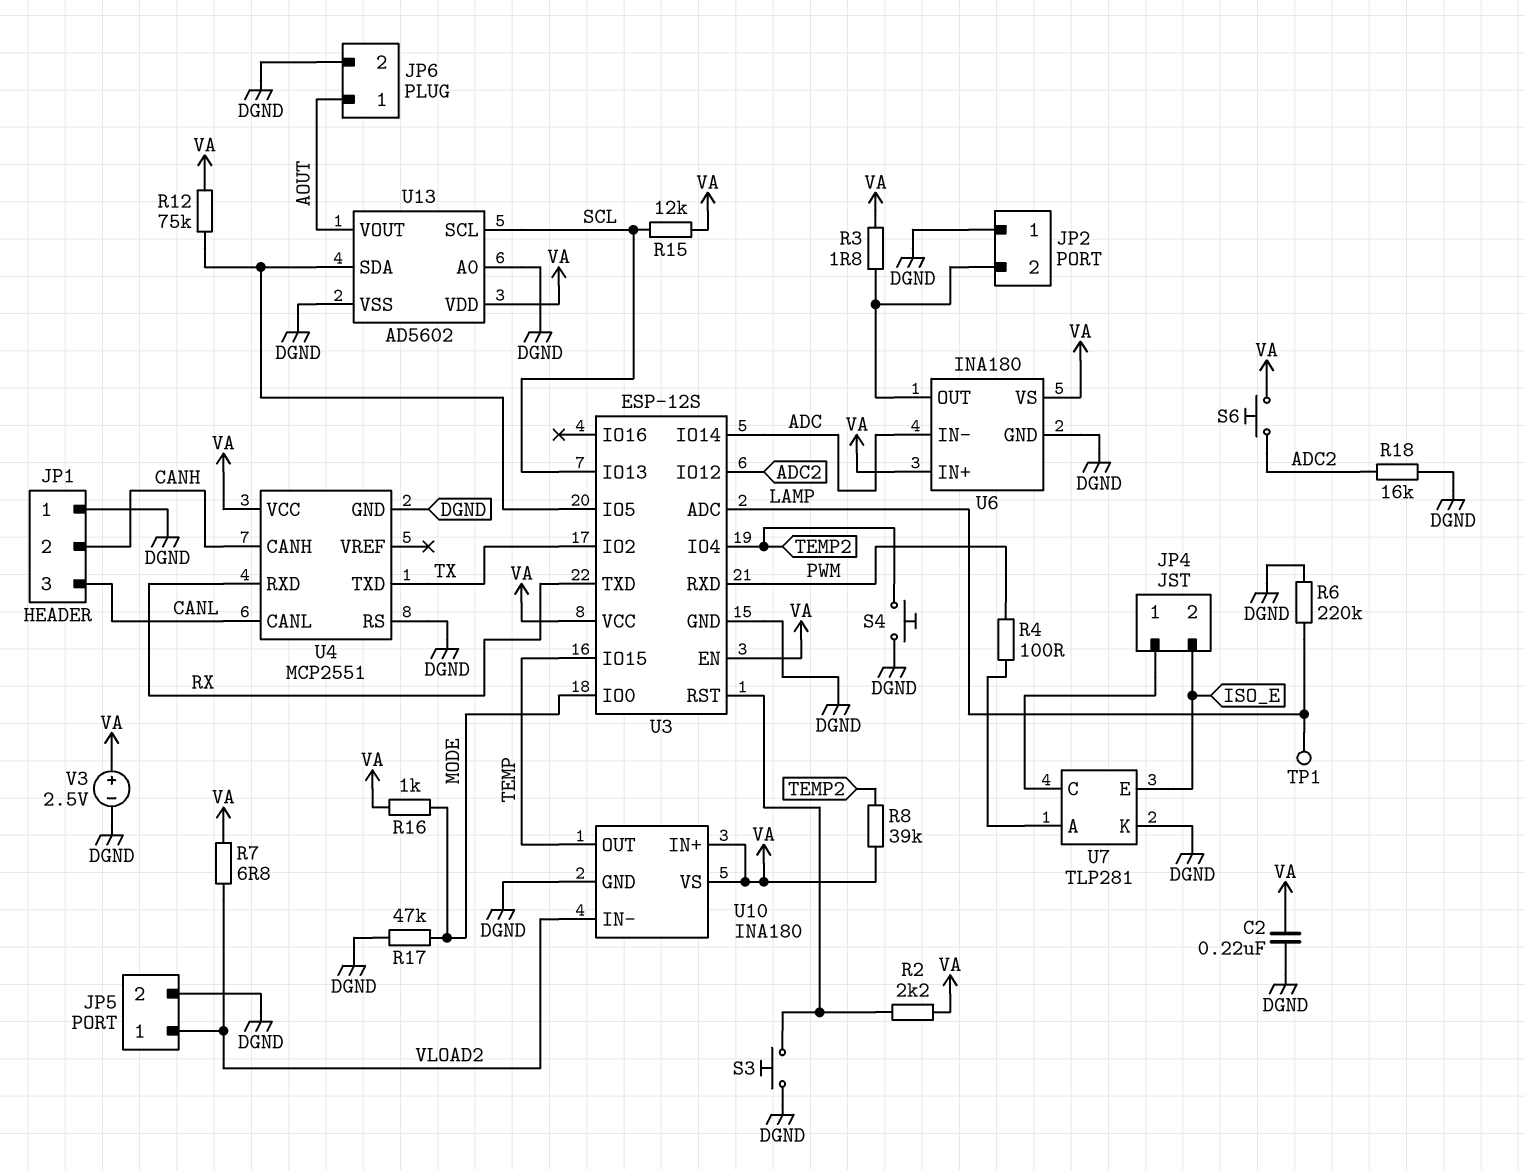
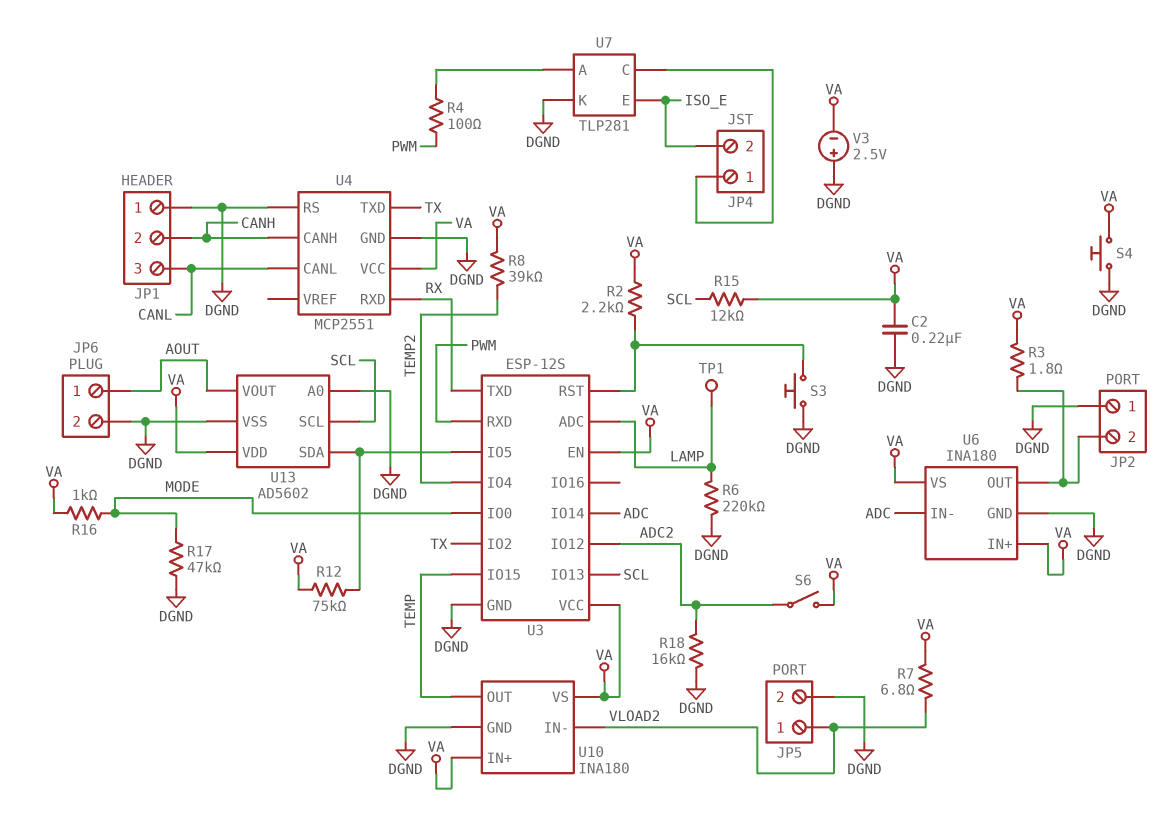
S4: button (DGND, TEMP2) -> button (DGND, VA)
S6: button (ADC2, VA) -> switch (ADC2, VA)
V3: 2.5V (plus VA, minus DGND) -> 2.5V (plus DGND, minus VA)

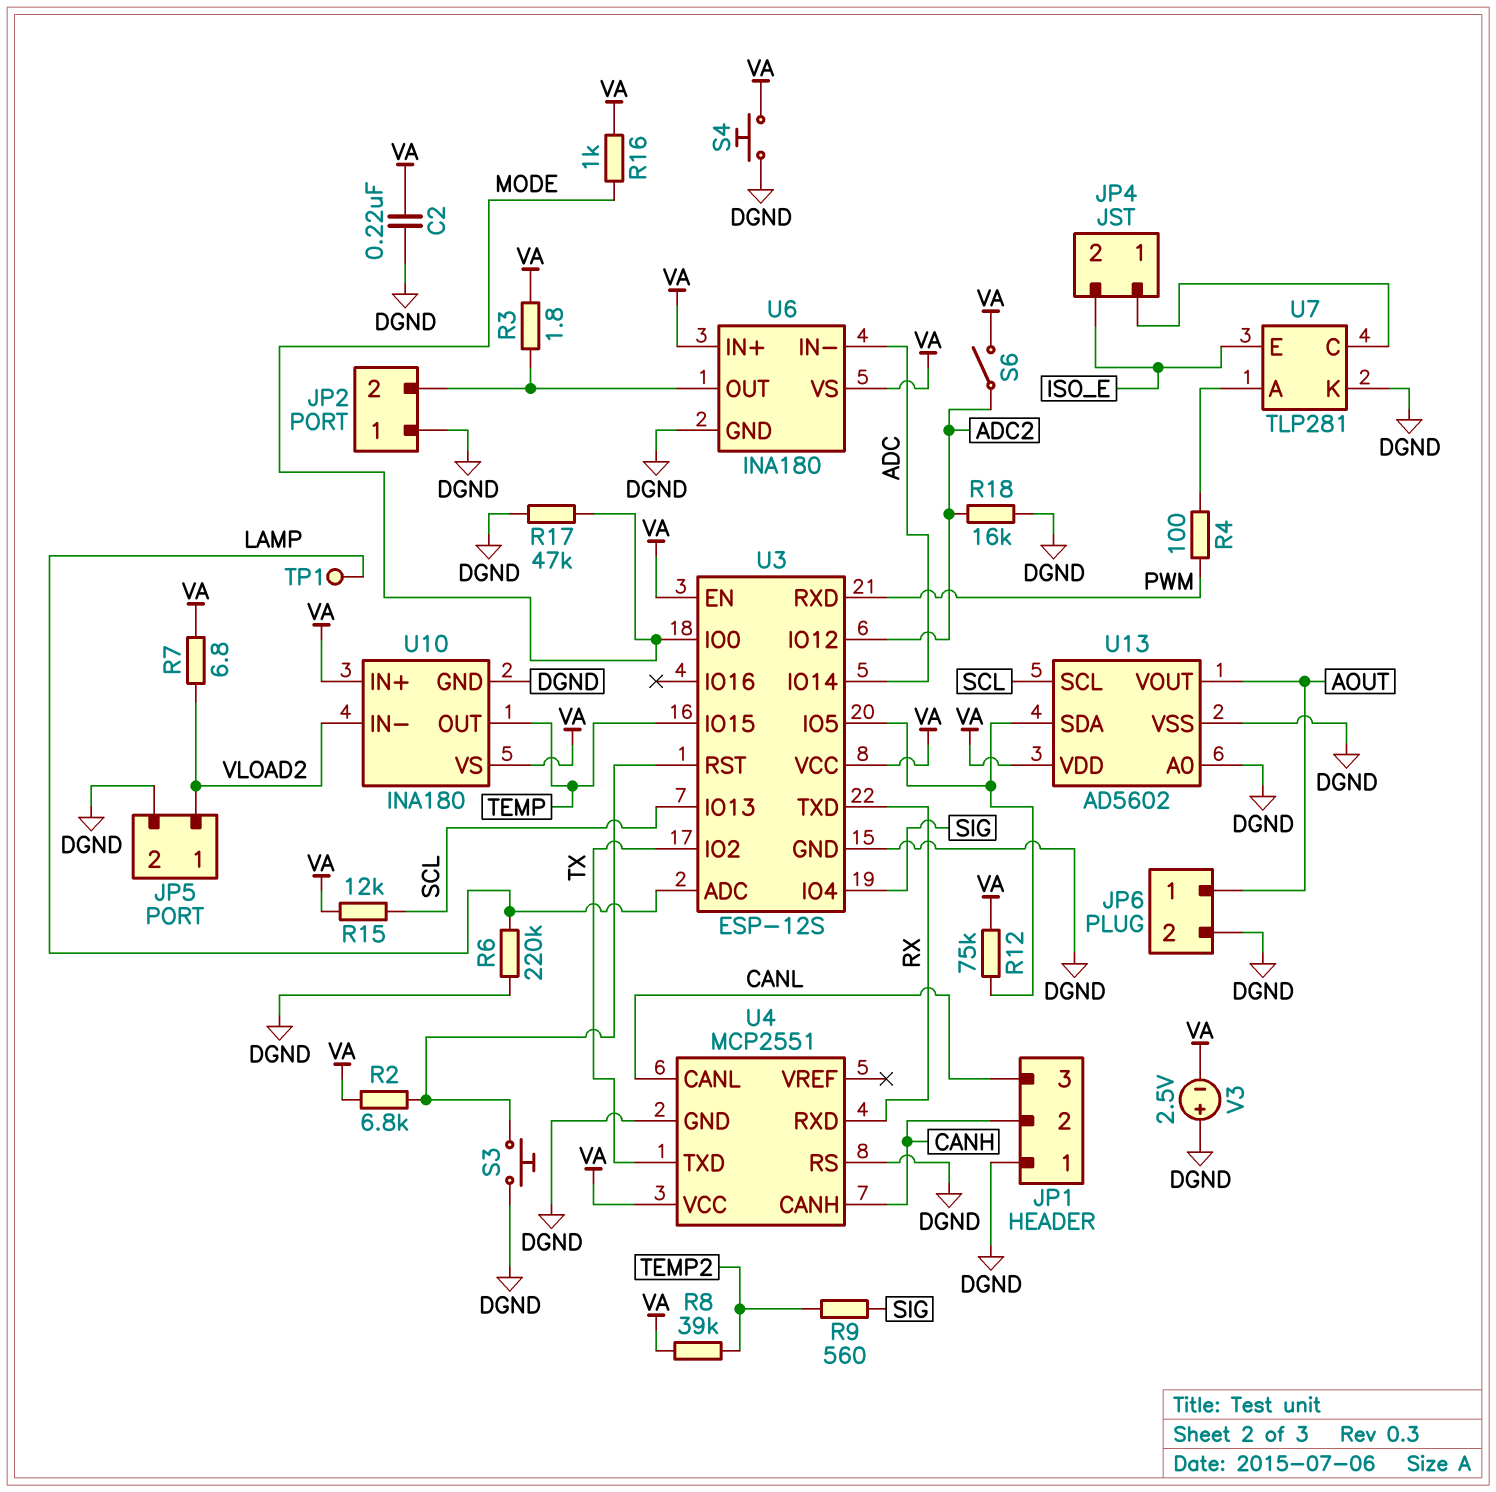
R2: 2.2k (U3/RST, VA) -> 6.8k (U3/RST, VA)
R9: none -> 560 (SIG, TEMP2)
U3 pin IO4: TEMP2 -> SIG

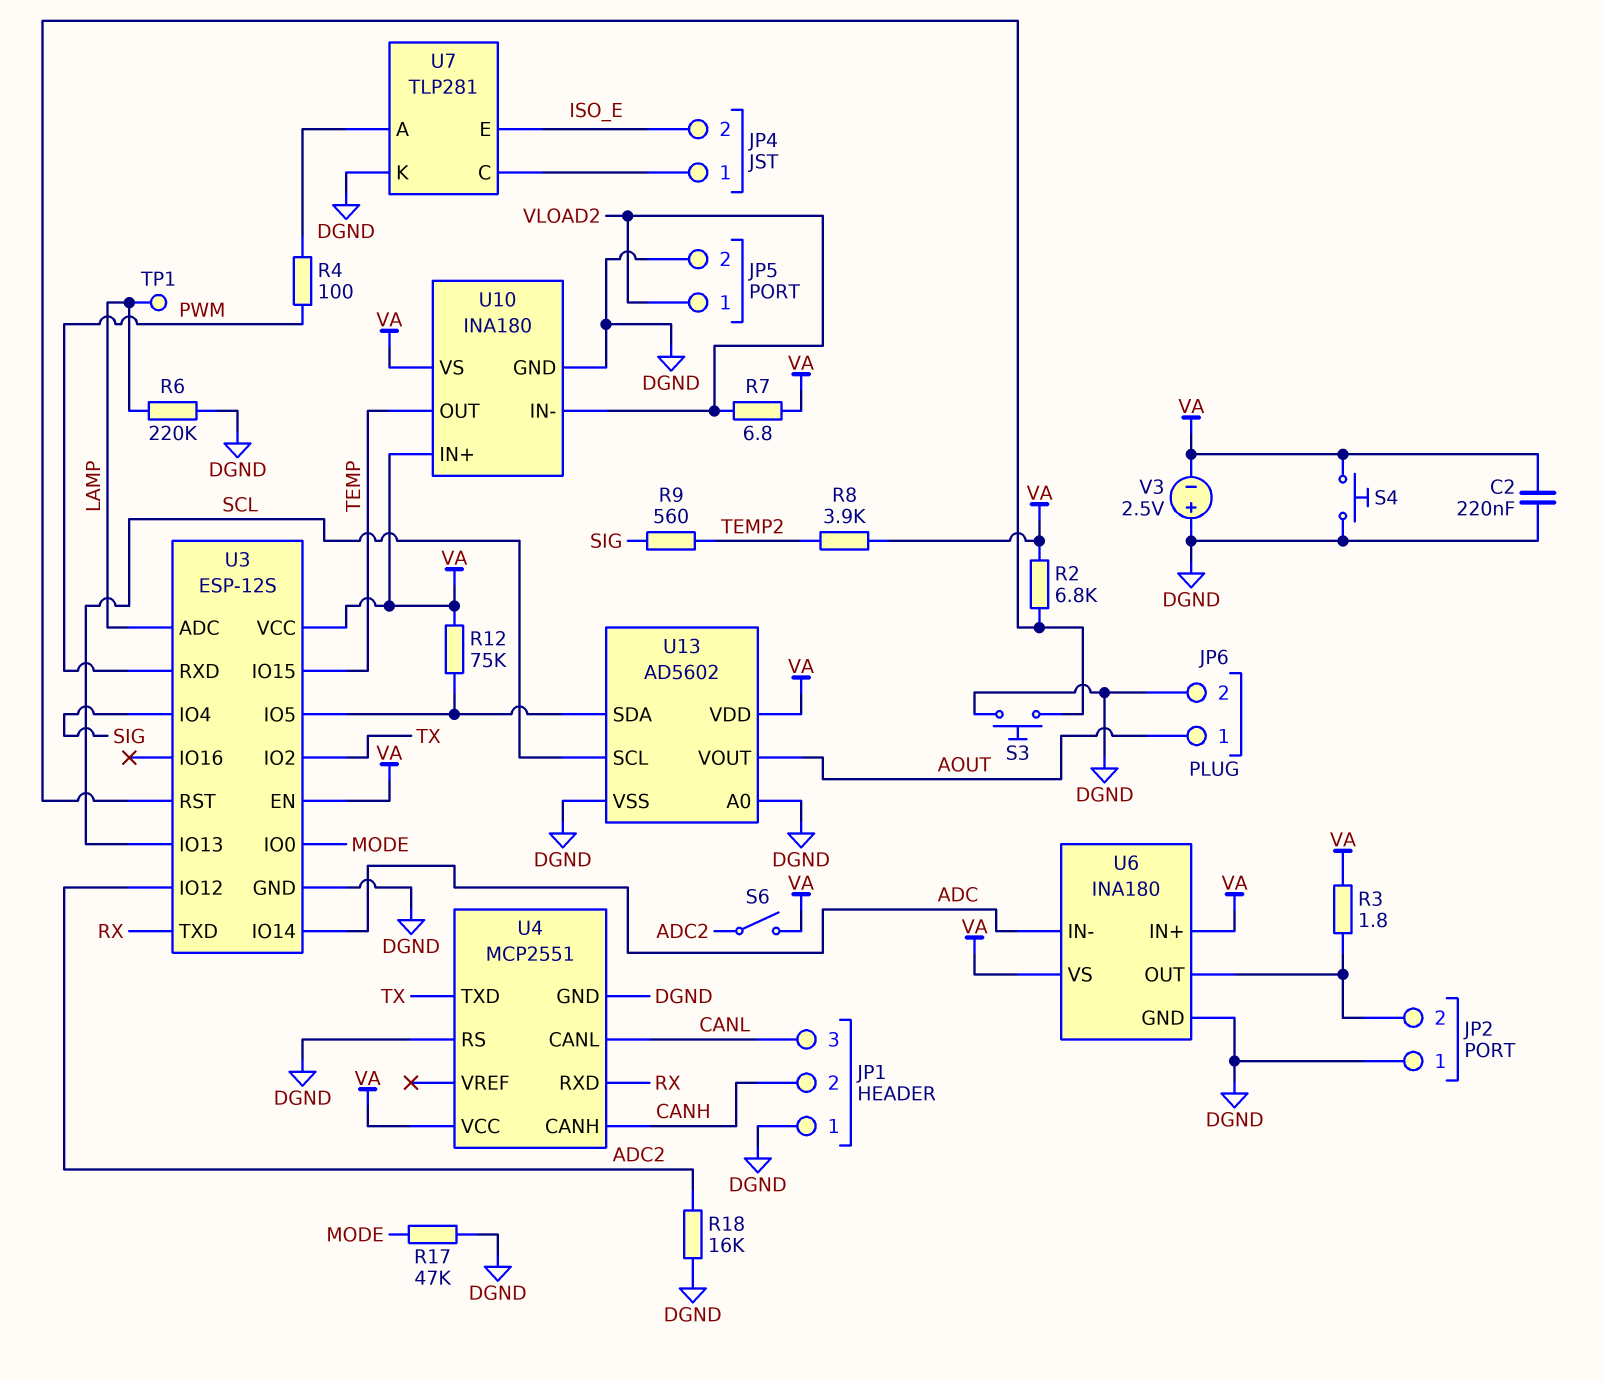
R8: 39k (TEMP2, VA) -> 3.9k (TEMP2, VA)
R15: 12k (SCL, VA) -> none
R16: 1k (MODE, VA) -> none

